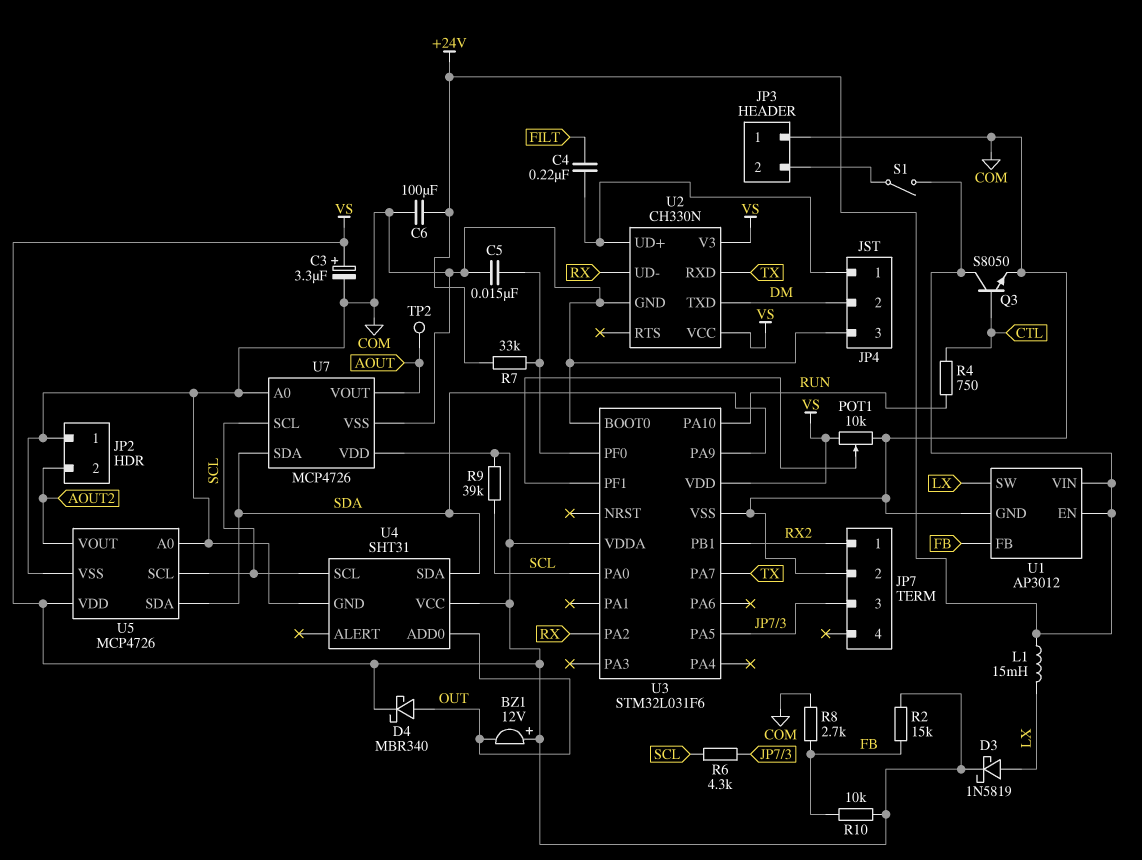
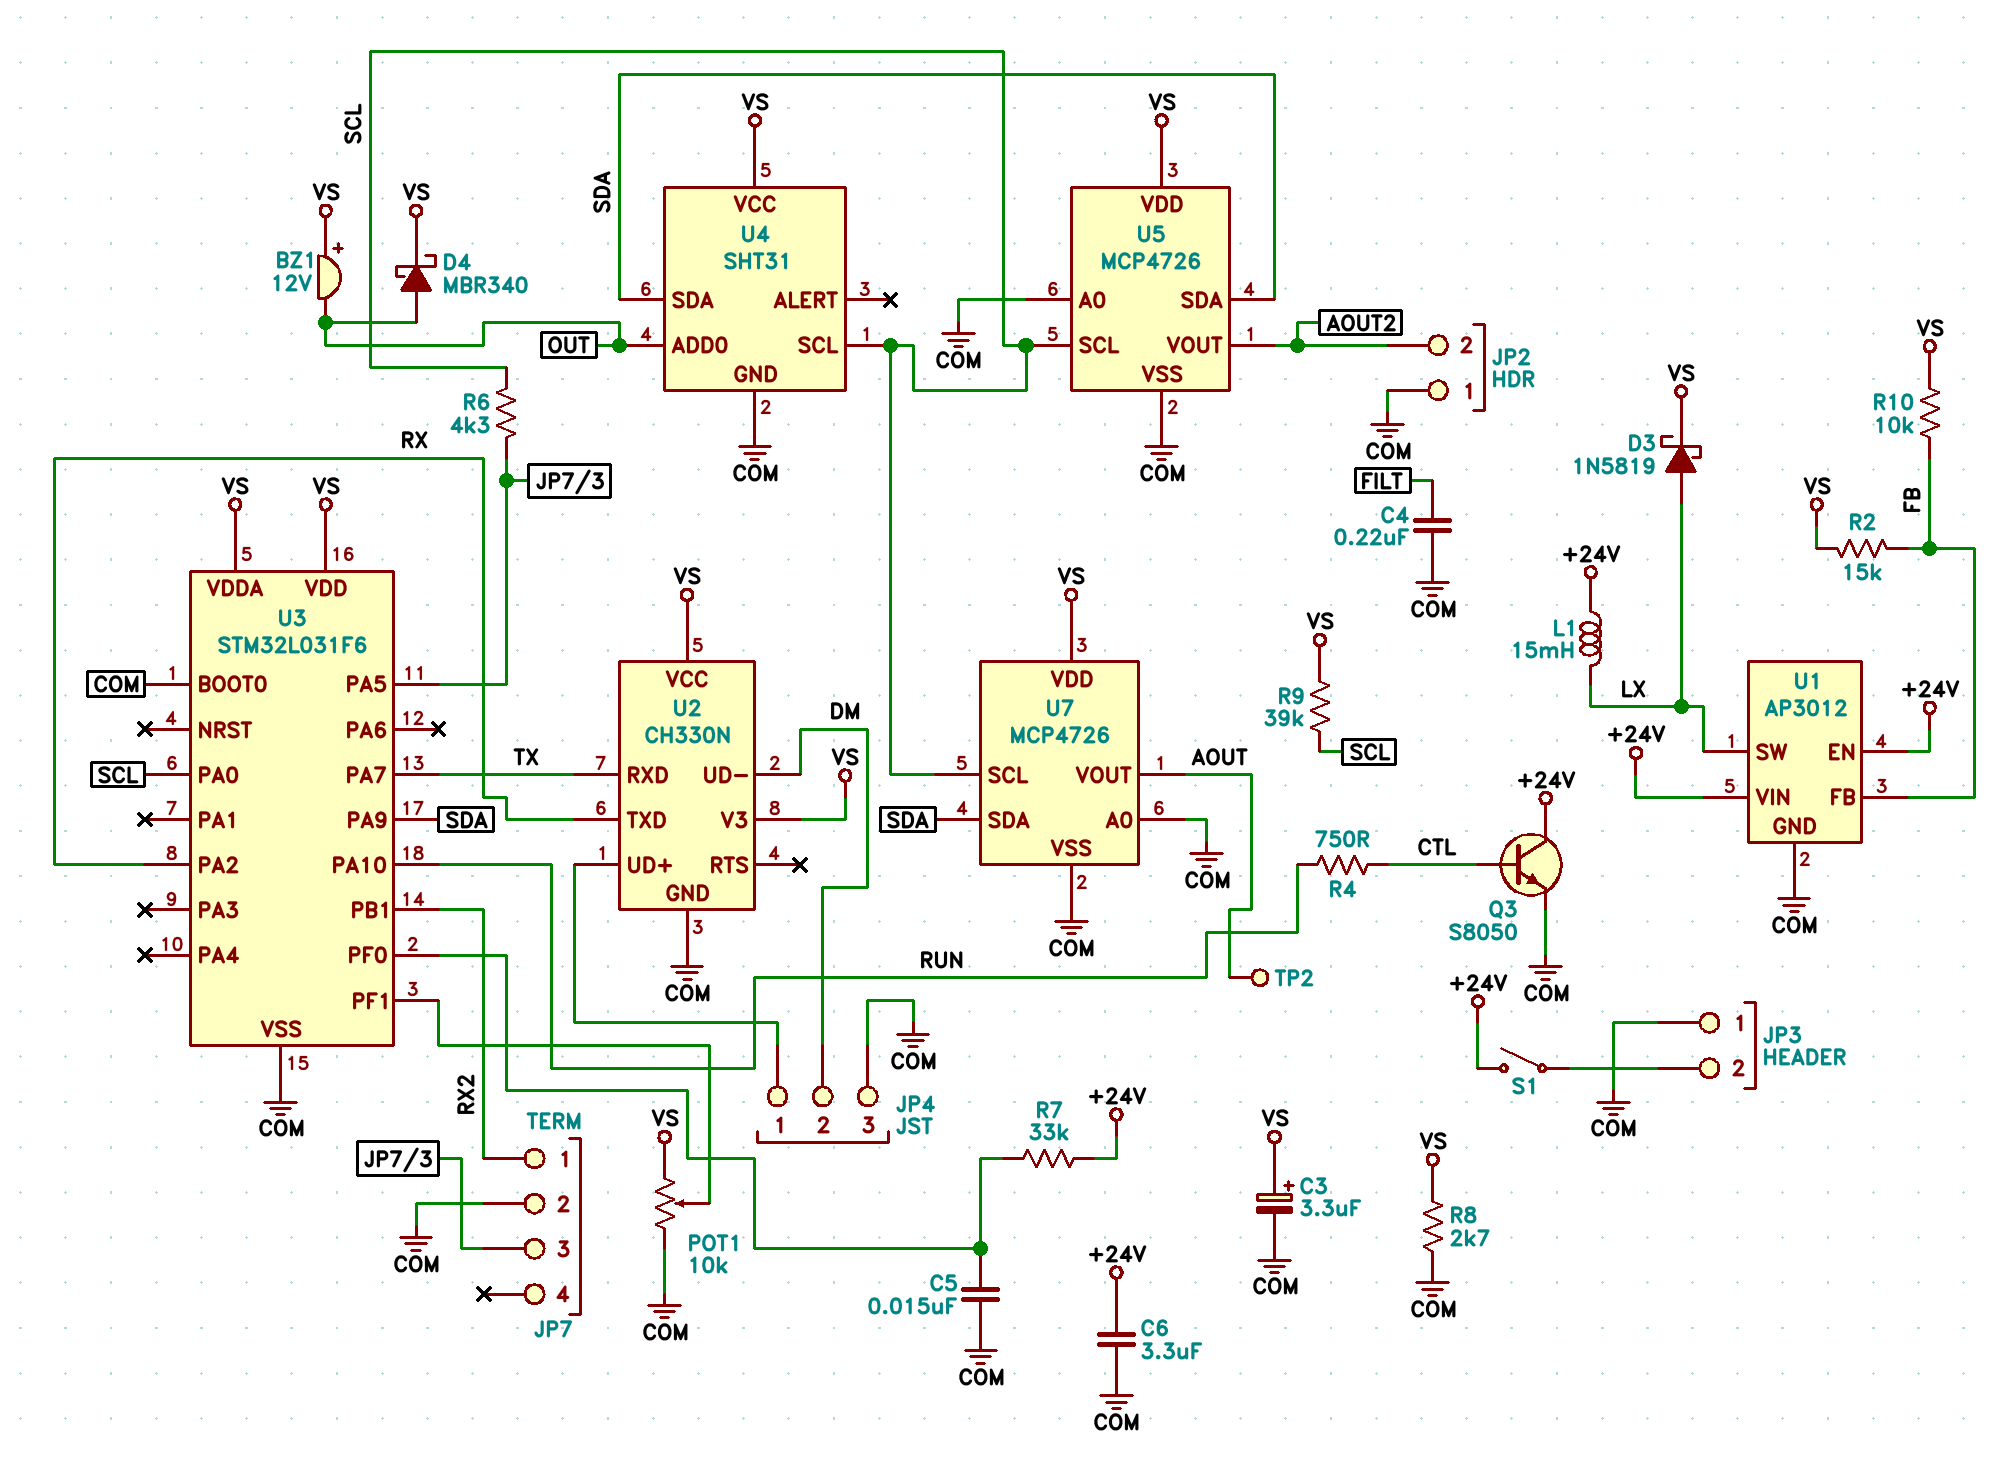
C4: 220nF (FILT, JP4/1) -> 220nF (COM, FILT)
C6: 100uF (+24V, COM) -> 3.3uF (+24V, COM)
R8: 2.7k (COM, FB) -> 2.7k (COM, VS)
U2 pin TXD: DM -> RX
U2 pin UD-: RX -> DM

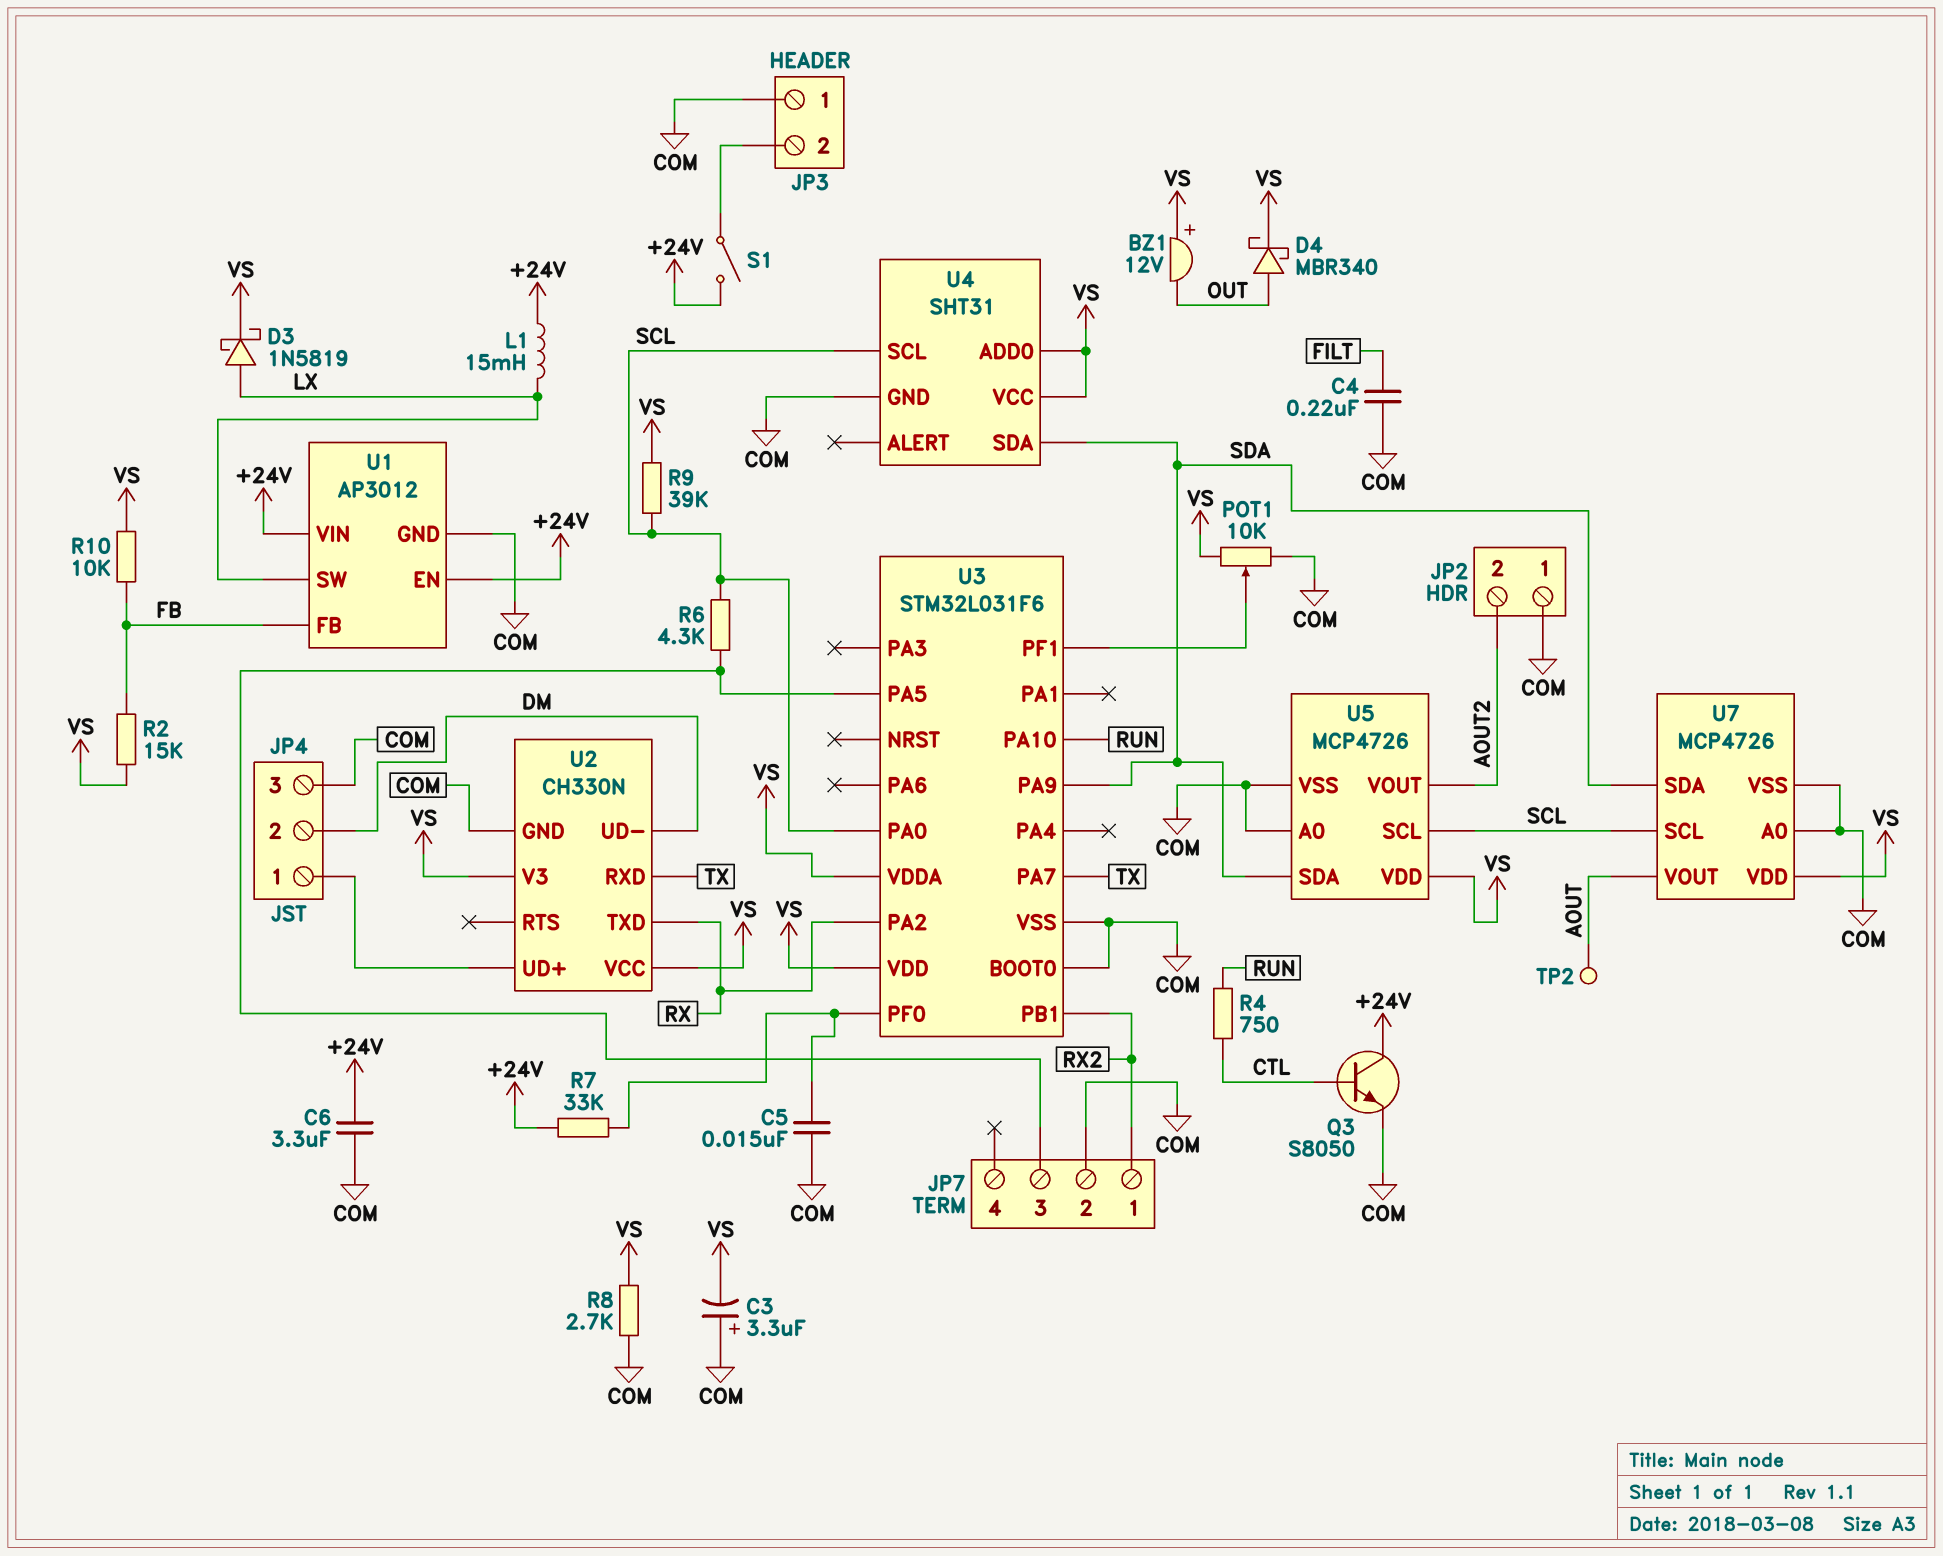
C3: 3.3uF (plus VS, minus COM) -> 3.3uF (plus COM, minus VS)
U4 pin ADD0: OUT -> VS

